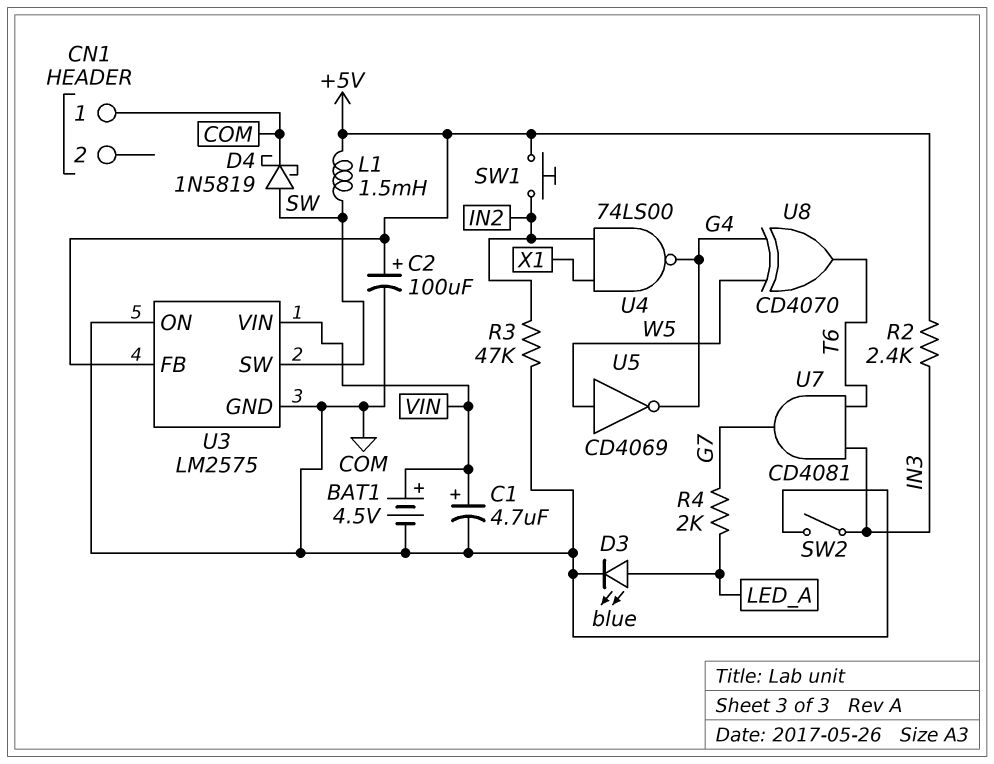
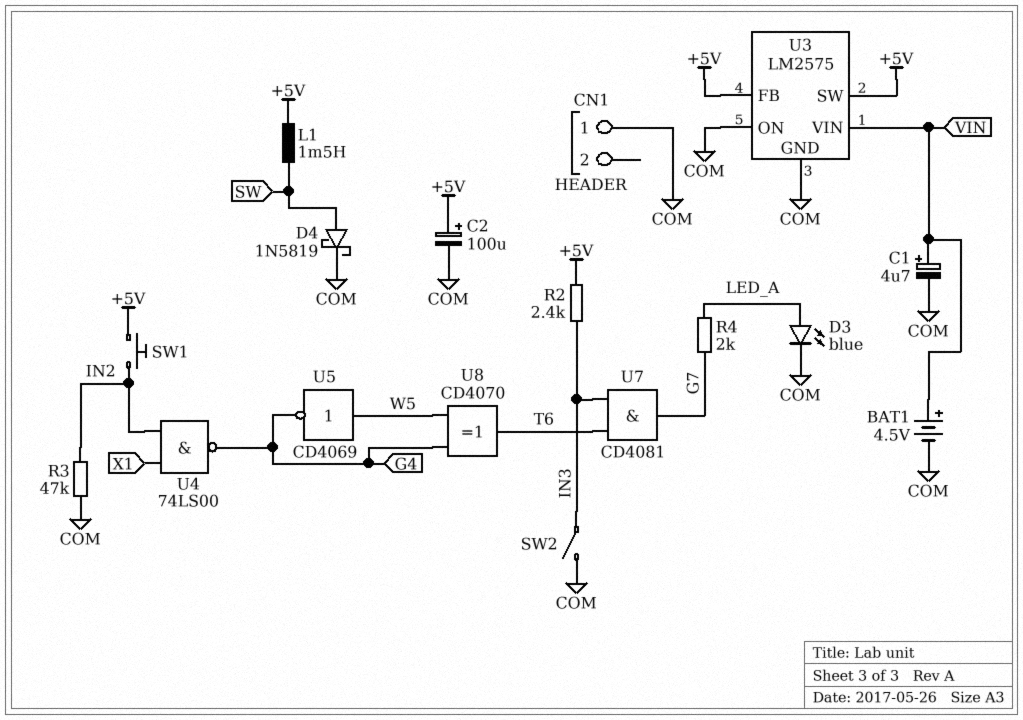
U3 pin SW: SW -> +5V

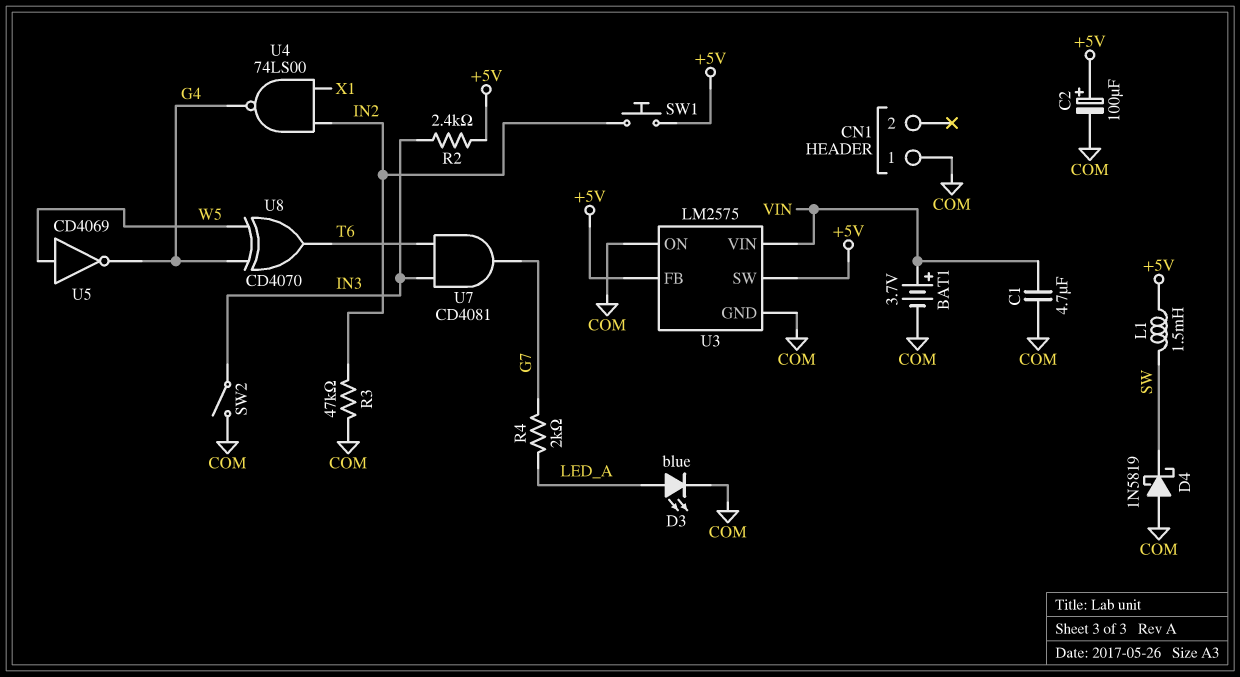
BAT1: 4.5V (plus VIN, minus COM) -> 3.7V (plus VIN, minus COM)
C1: 4.7uF (plus VIN, minus COM) -> 4.7uF (COM, VIN)
D4: schottky 1N5819 (A SW, K COM) -> schottky 1N5819 (A COM, K SW)

